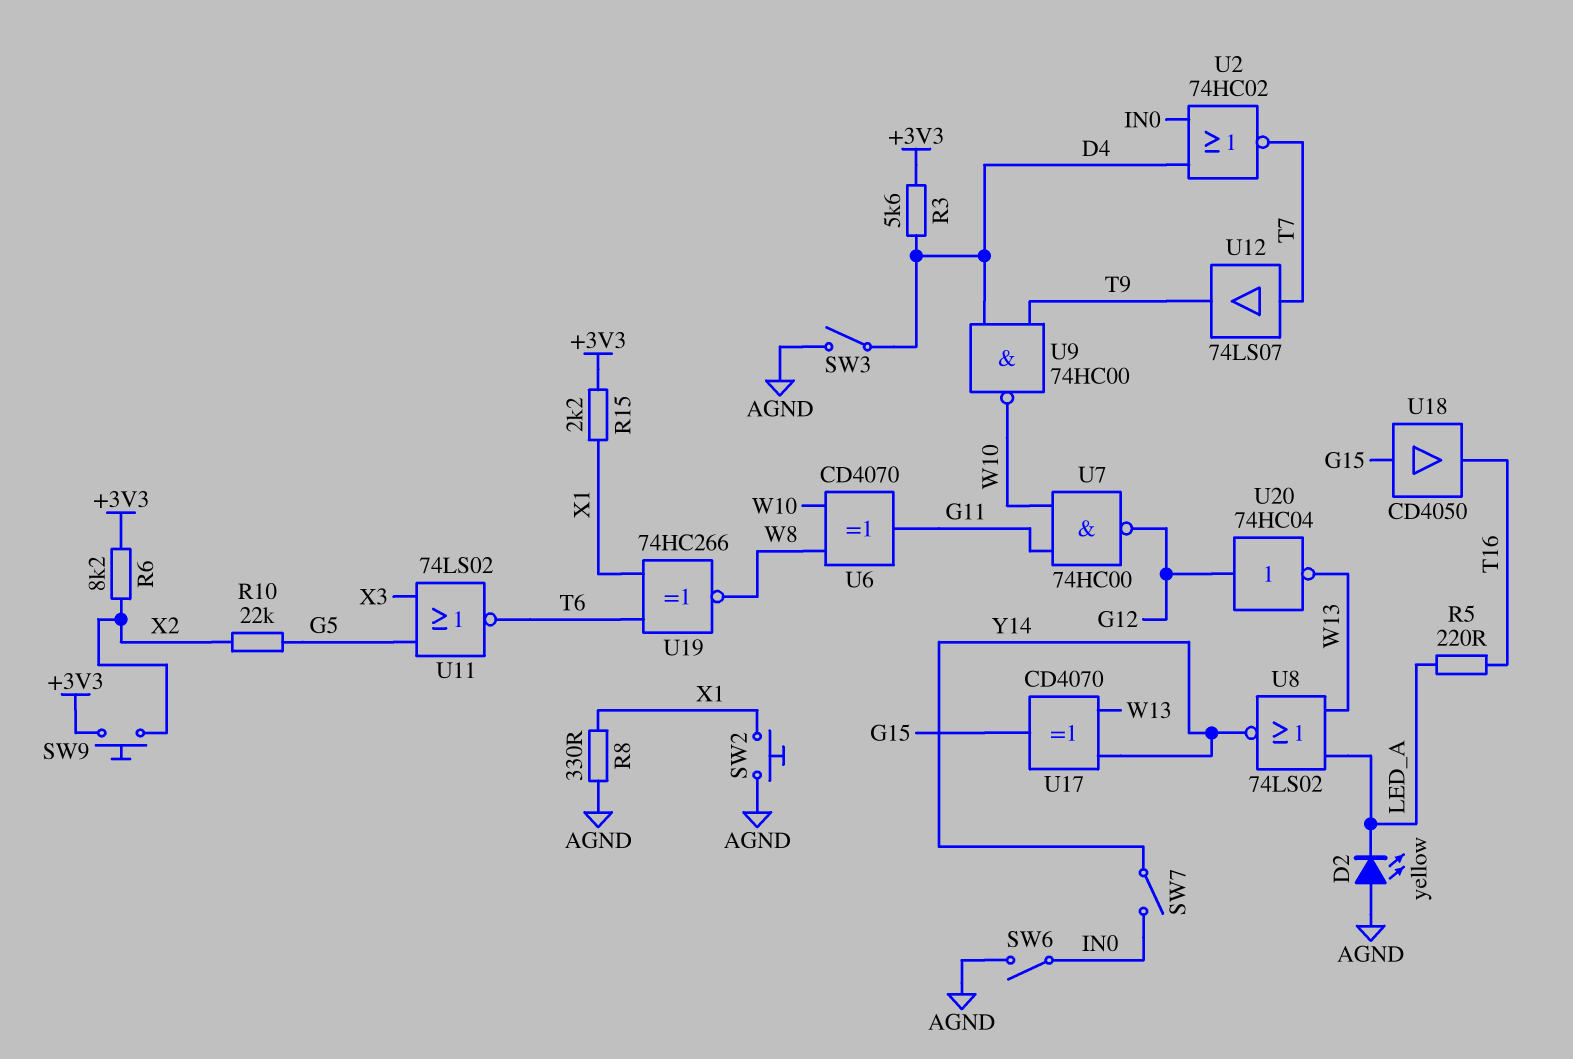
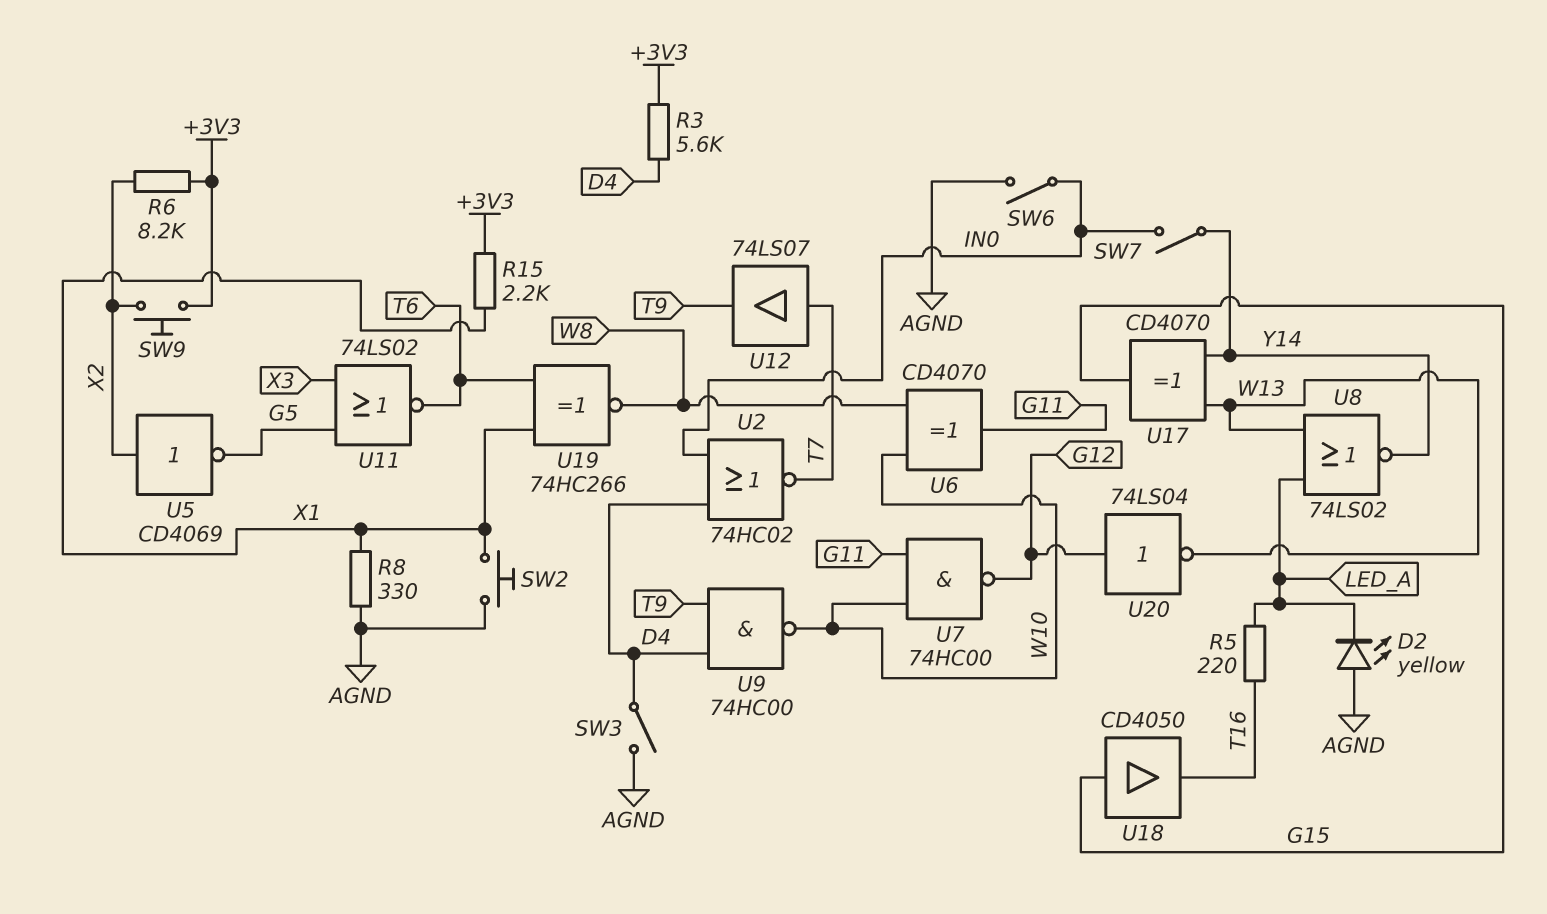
R10: 22k (G5, X2) -> none
U5: none -> NOT CD4069 (in X2, out G5)
U20: NOT 74HC04 (in G12, out W13) -> NOT 74LS04 (in G12, out W13)

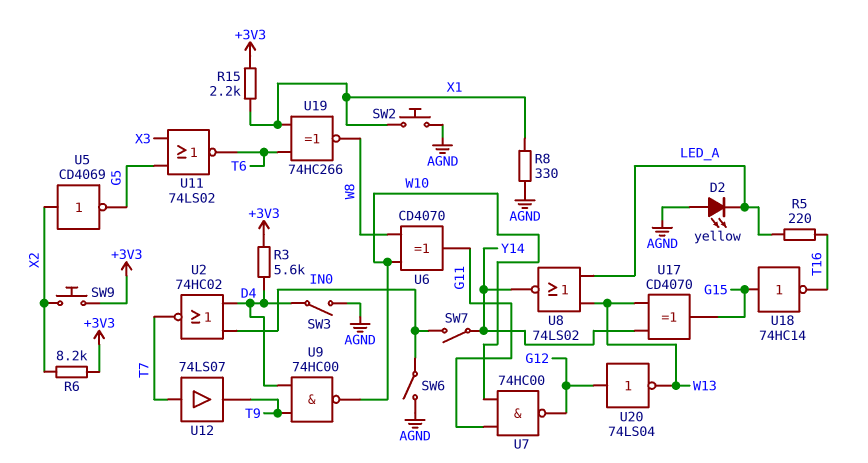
U18: buffer CD4050 (in G15, out T16) -> NOT 74HC14 (in G15, out T16)

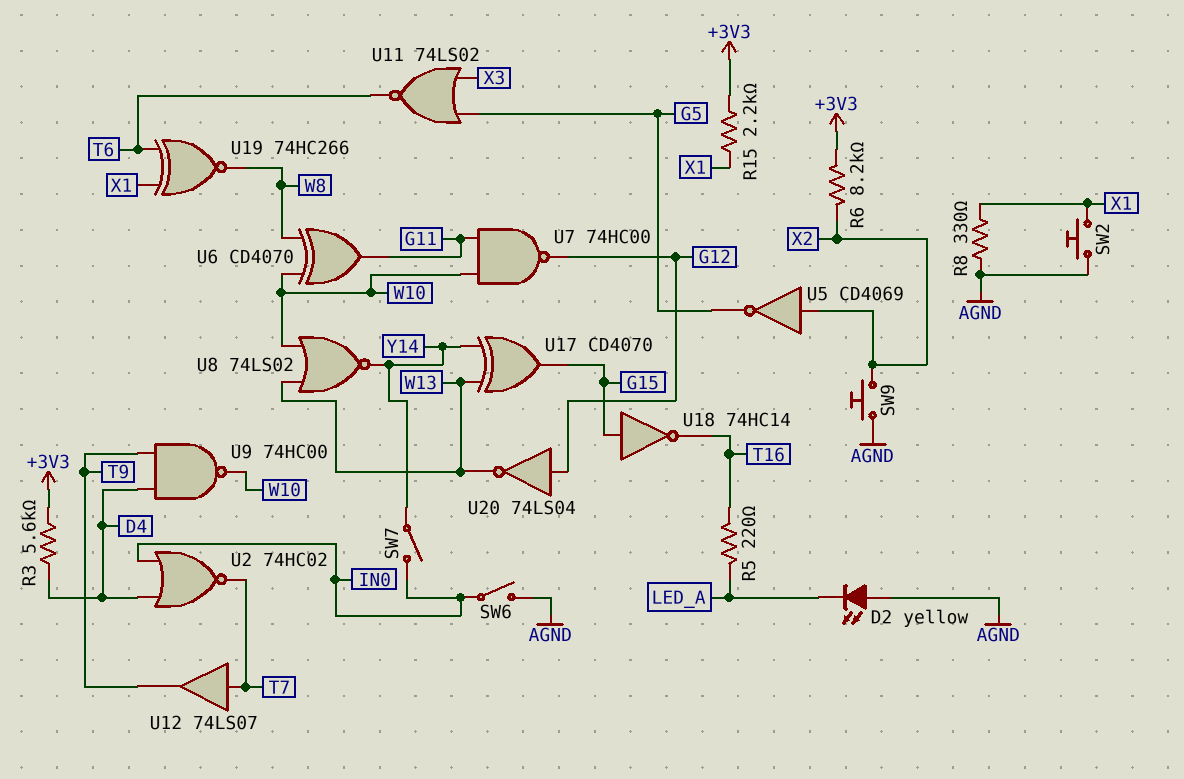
SW3: switch (AGND, D4) -> none
SW9: button (+3V3, X2) -> button (AGND, X2)
U8: NOR 74LS02 (in LED_A, in W13, out Y14) -> NOR 74LS02 (in W10, in W13, out Y14)

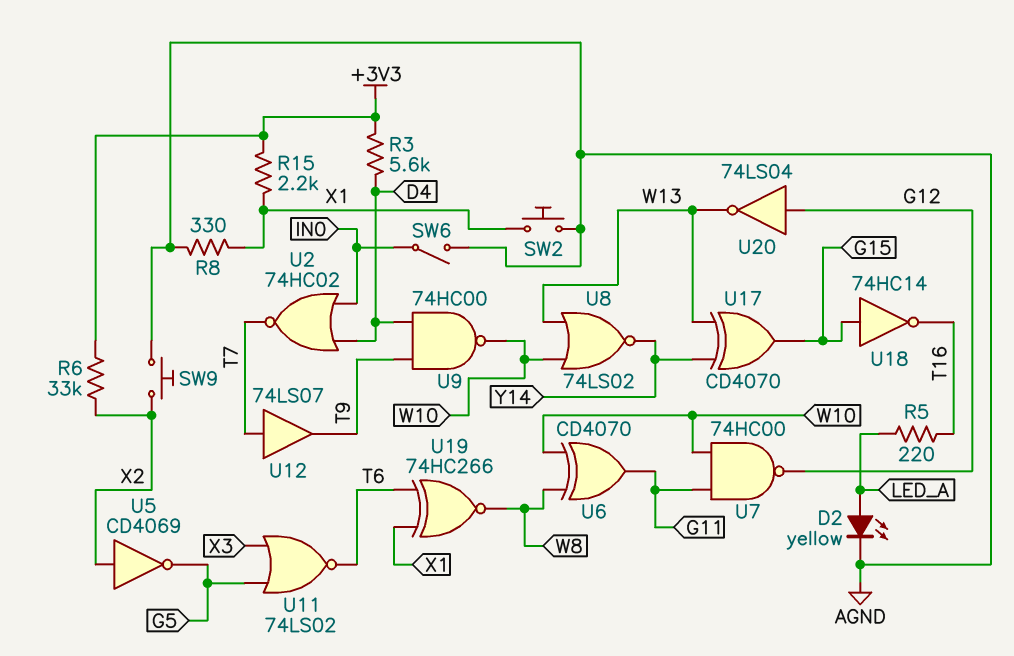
D2: LED yellow (A AGND, K LED_A) -> LED yellow (A LED_A, K AGND)
R6: 8.2k (+3V3, X2) -> 33k (+3V3, X2)
SW7: switch (IN0, Y14) -> none

